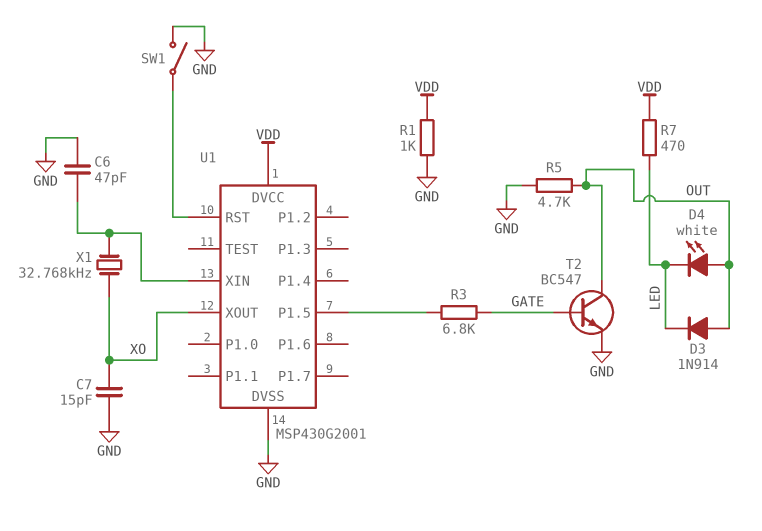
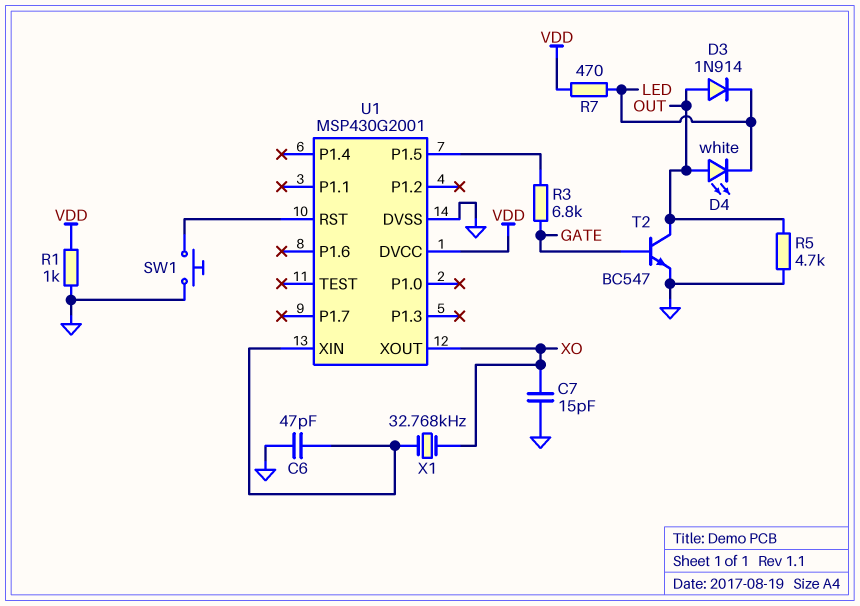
SW1: switch (GND, U1/RST) -> button (GND, U1/RST)

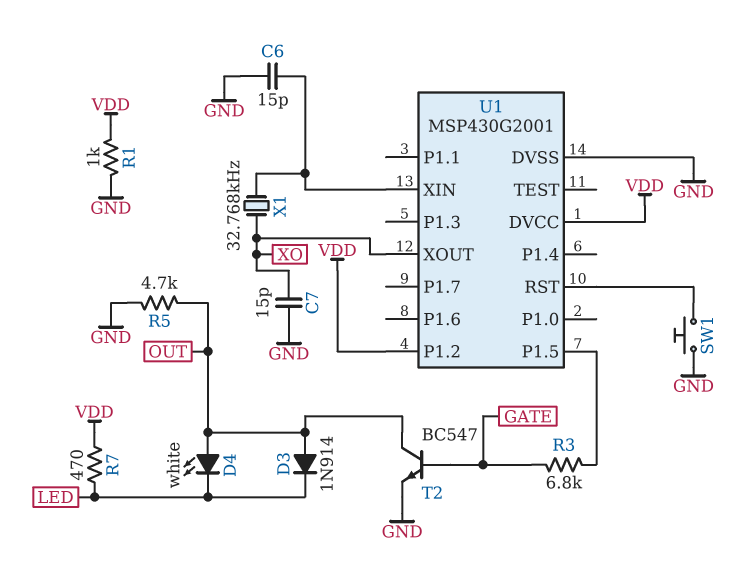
C6: 47pF (GND, U1/XIN) -> 15pF (GND, U1/XIN)
U1 pin P1.2: none -> VDD

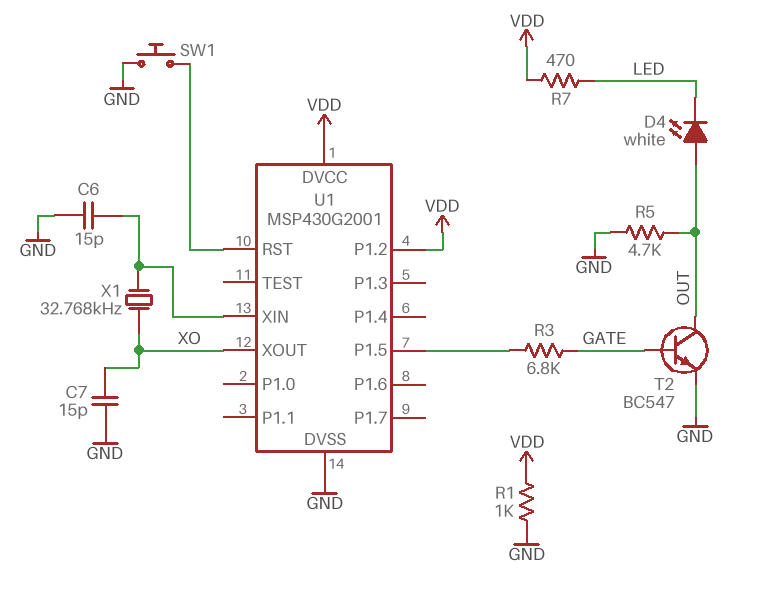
D3: diode 1N914 (A OUT, K LED) -> none

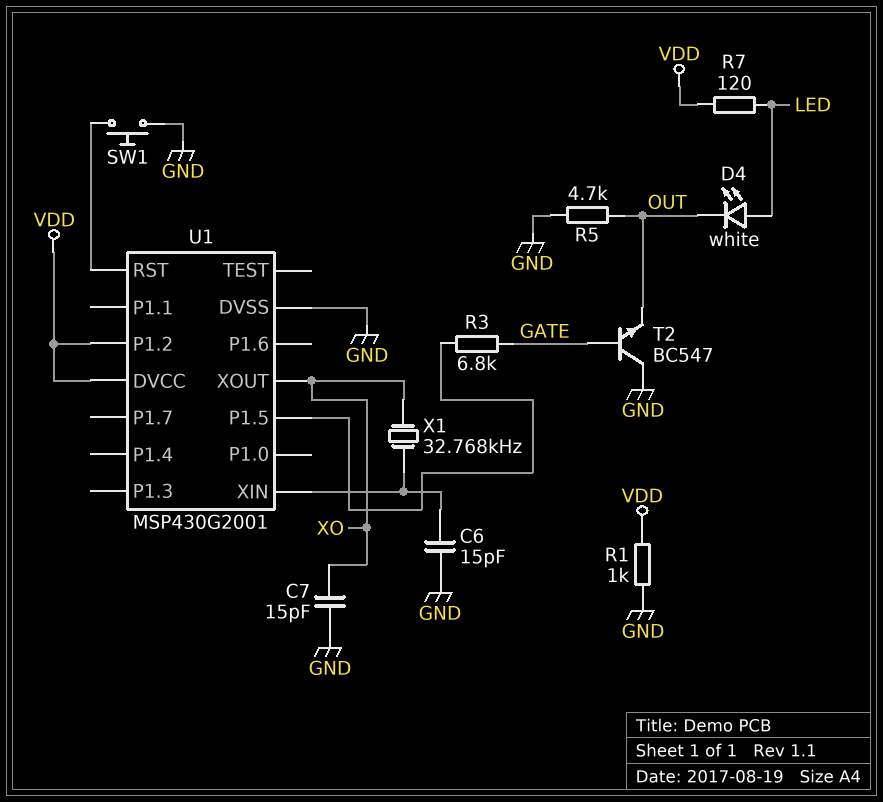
D4: LED white (A OUT, K LED) -> LED white (A LED, K OUT)
R7: 470 (LED, VDD) -> 120 (LED, VDD)
T2: NPN BC547 (B GATE, C OUT, E GND) -> NPN BC547 (B GATE, C GND, E OUT)

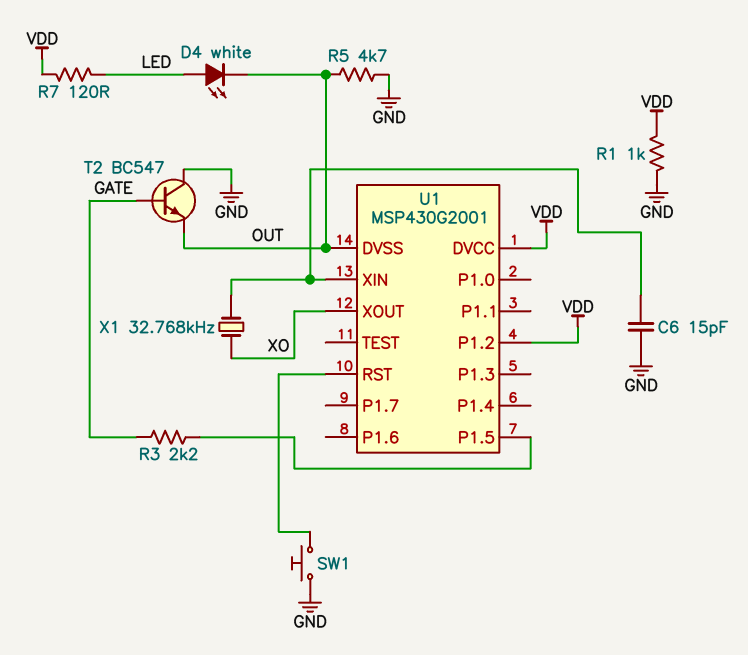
C7: 15pF (GND, XO) -> none
R3: 6.8k (GATE, U1/P1.5) -> 2.2k (GATE, U1/P1.5)
U1 pin DVSS: GND -> OUT

